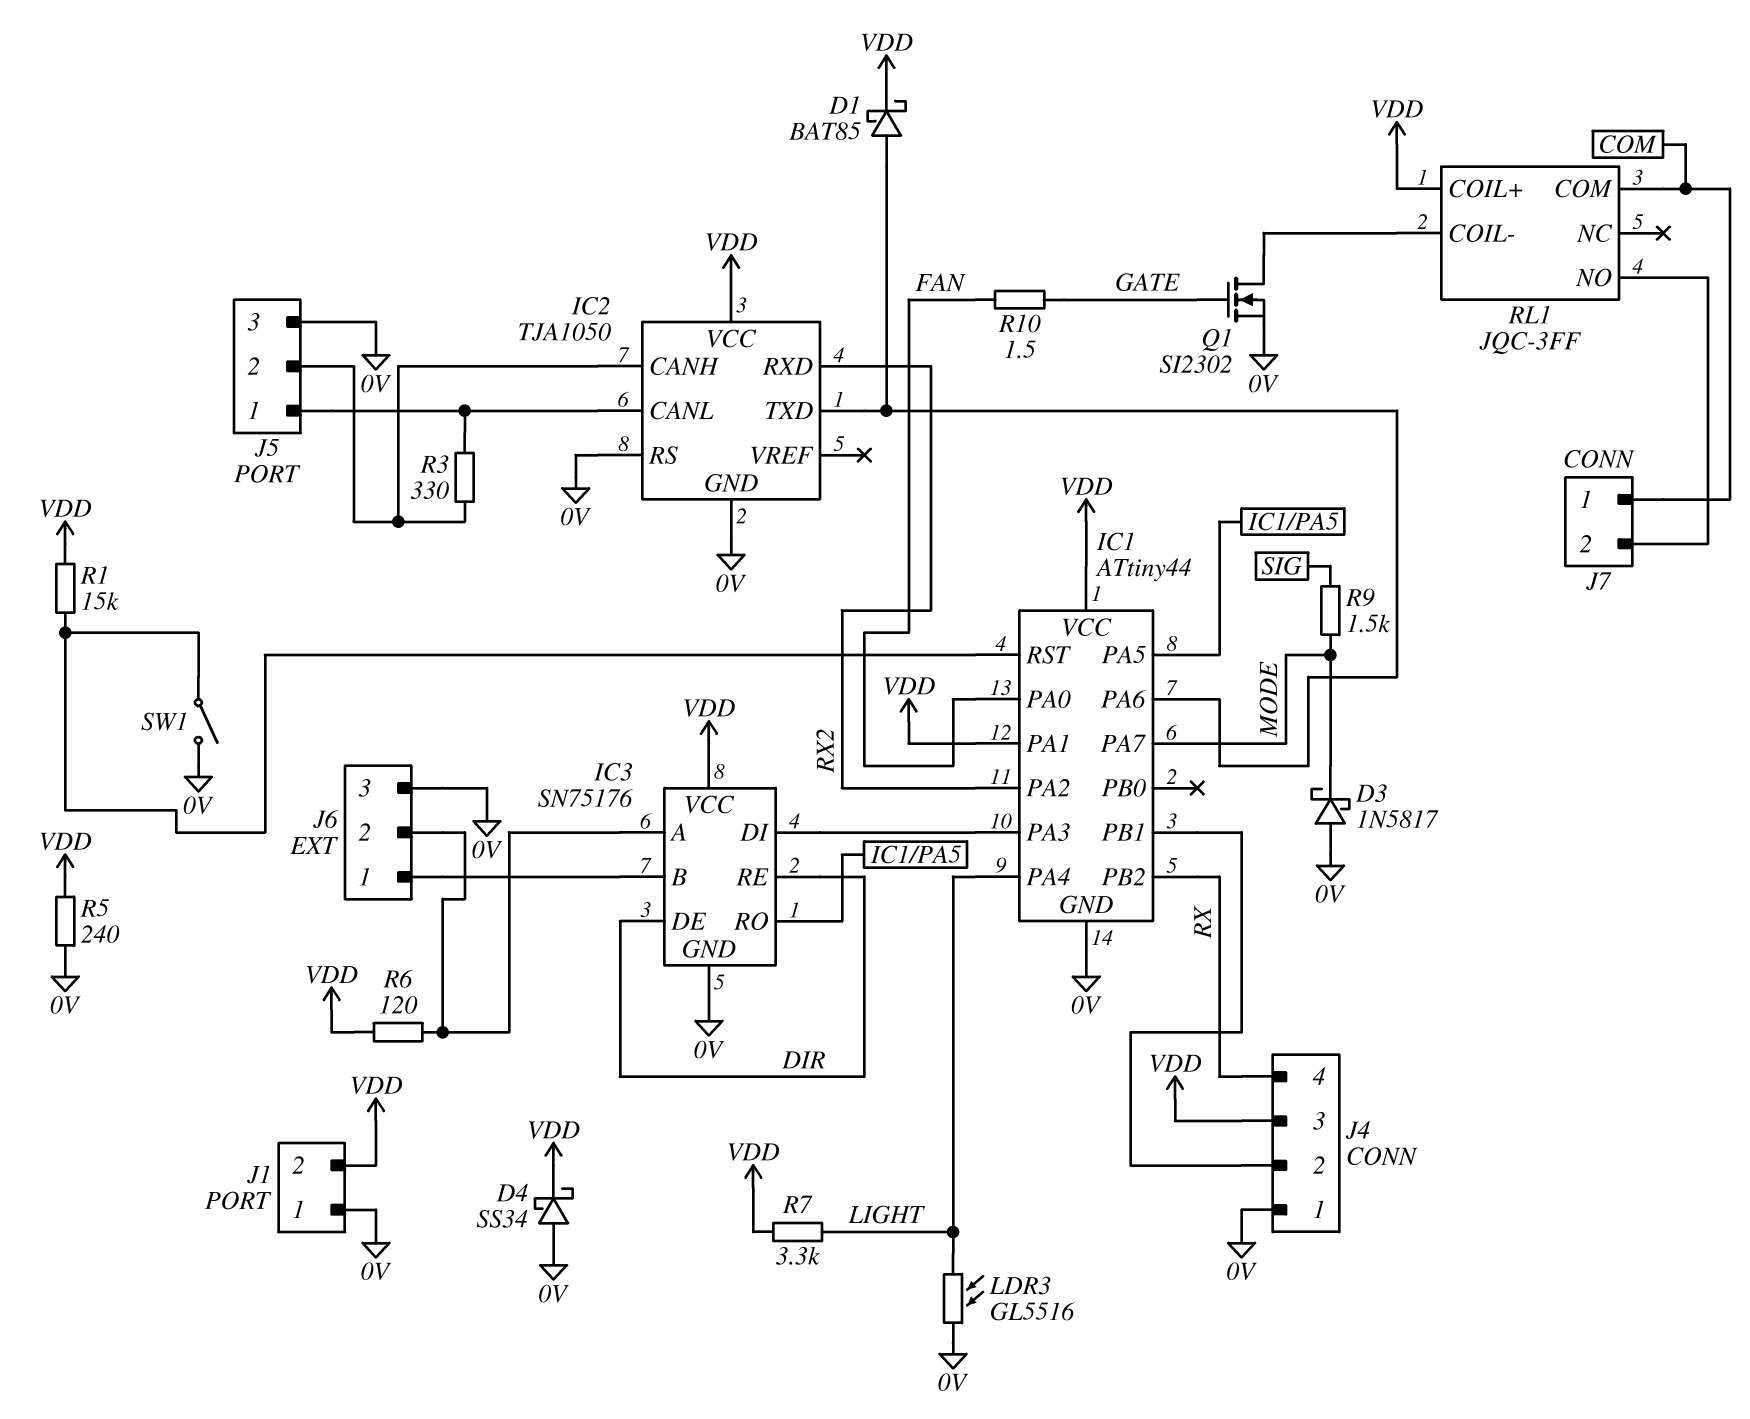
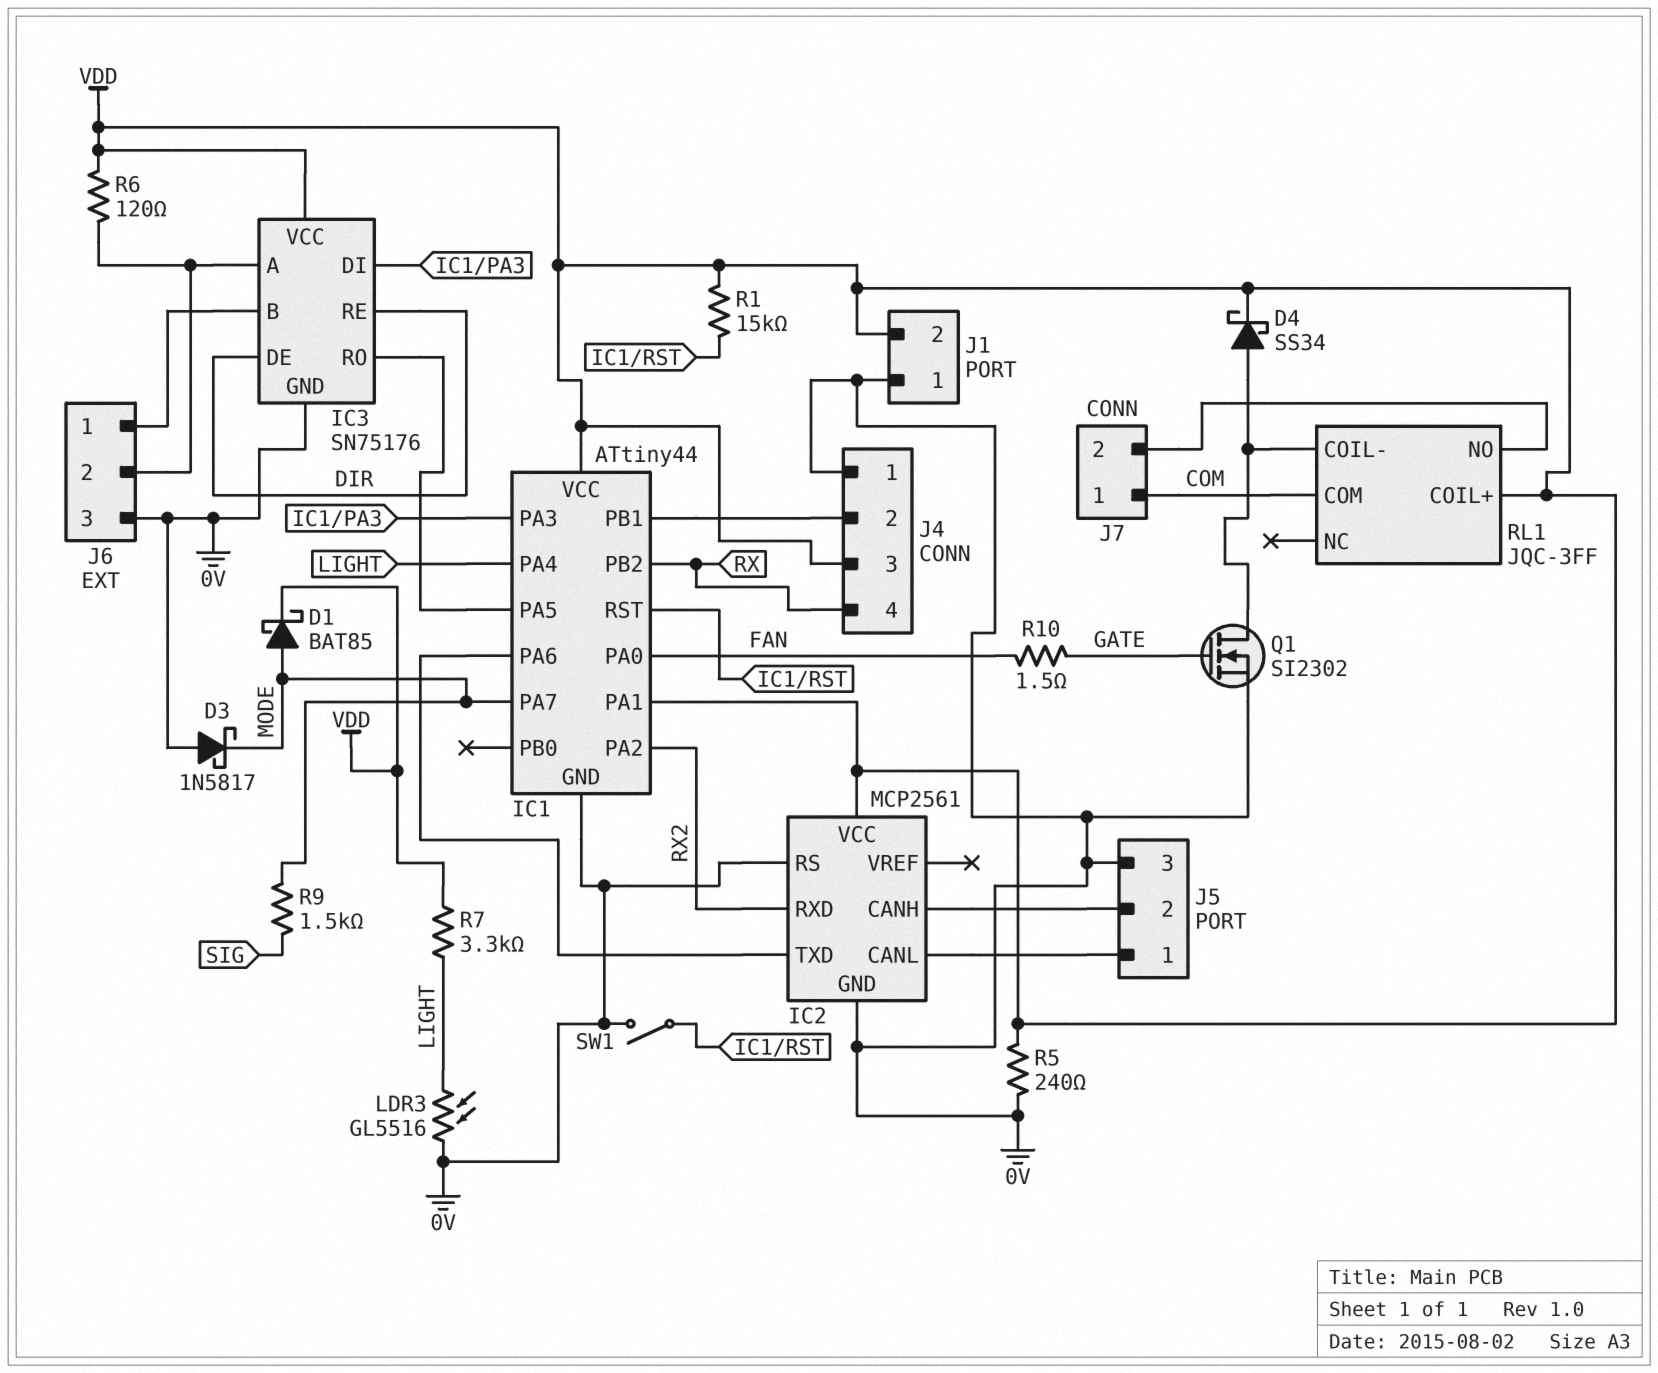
D1: schottky BAT85 (A IC1/PA6, K VDD) -> schottky BAT85 (A MODE, K VDD)
D4: schottky SS34 (A 0V, K VDD) -> schottky SS34 (A RL1/COIL-, K VDD)
IC2: TJA1050 -> MCP2561
R3: 330 (IC2/CANH, IC2/CANL) -> none

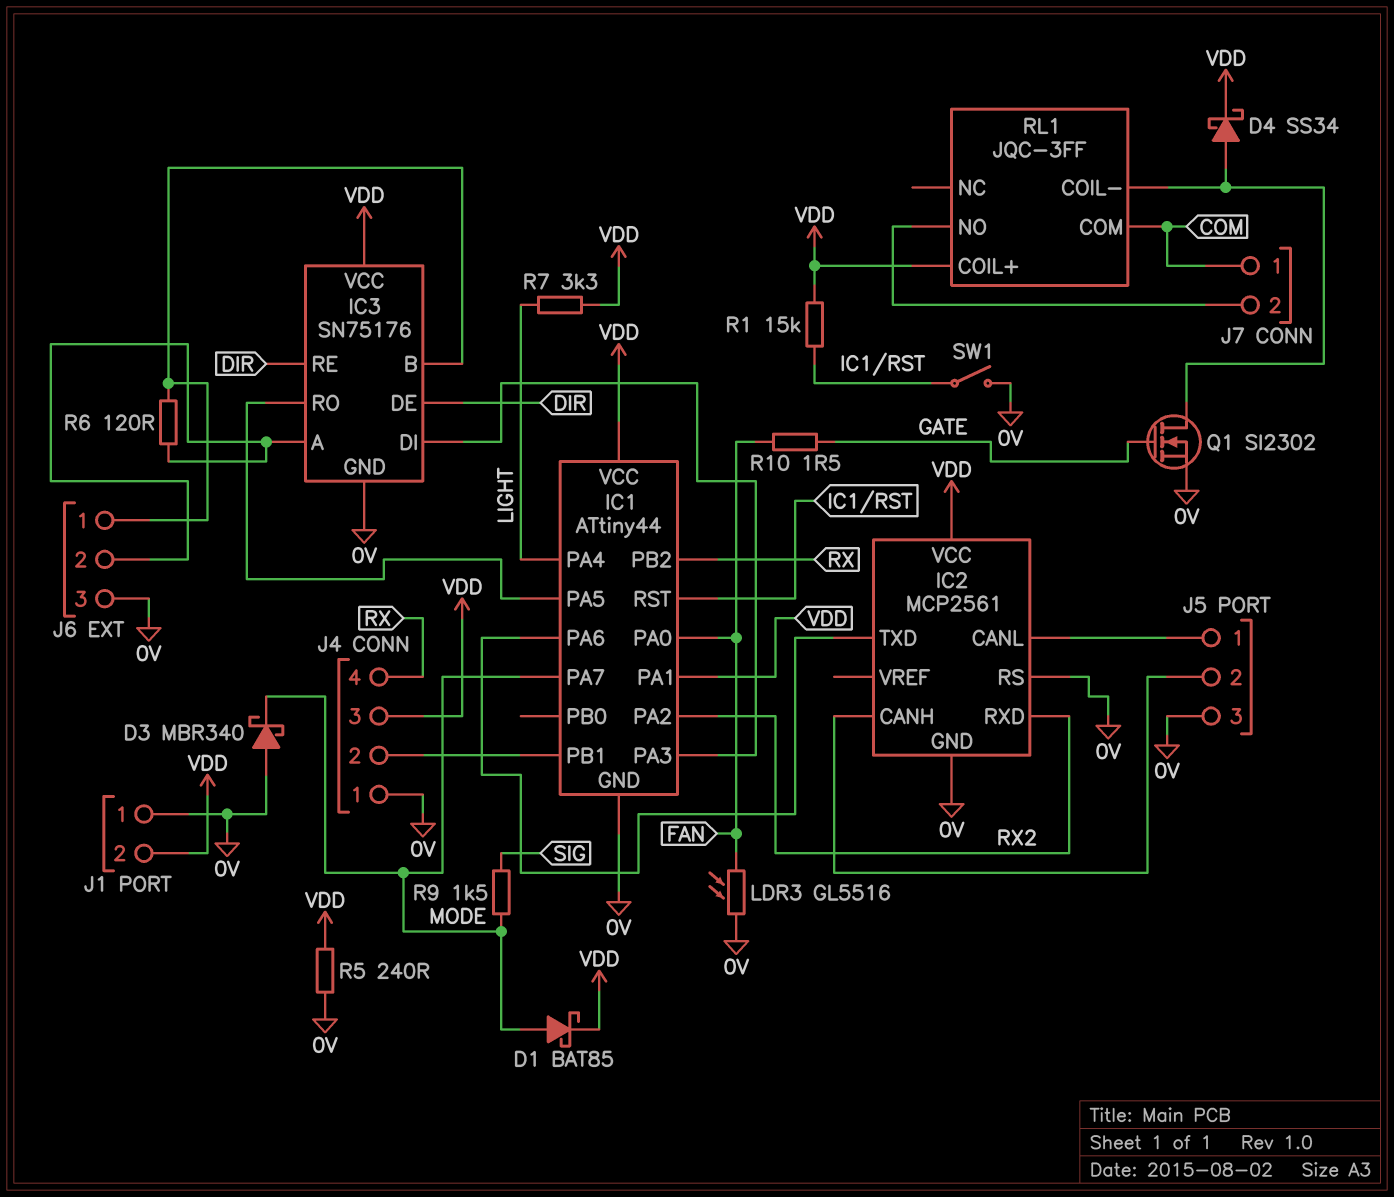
D3: schottky 1N5817 (A 0V, K MODE) -> schottky MBR340 (A 0V, K MODE)
LDR3: GL5516 (0V, LIGHT) -> GL5516 (0V, FAN)
R6: 120 (IC3/A, VDD) -> 120 (IC3/A, IC3/B)

